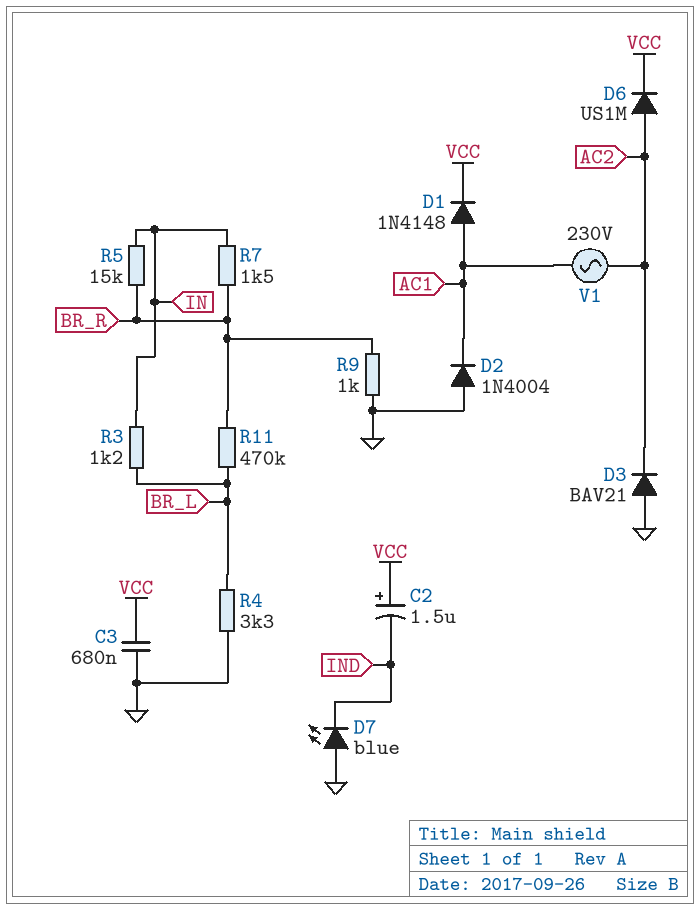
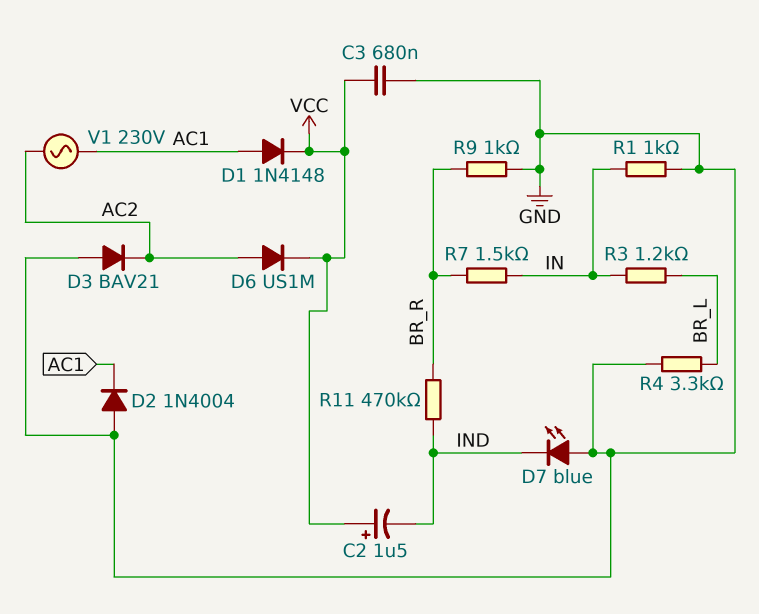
R1: none -> 1k (GND, IN)
R5: 15k (BR_R, IN) -> none
R11: 470k (BR_L, BR_R) -> 470k (BR_R, IND)

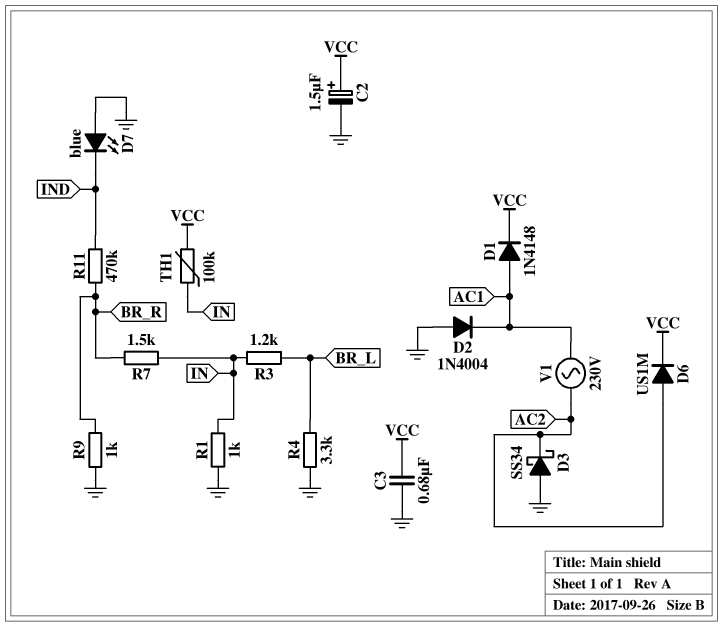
C2: 1.5uF (plus VCC, minus IND) -> 1.5uF (plus VCC, minus GND)
D3: diode BAV21 (A GND, K AC2) -> schottky SS34 (A GND, K AC2)
TH1: none -> 100k (IN, VCC)

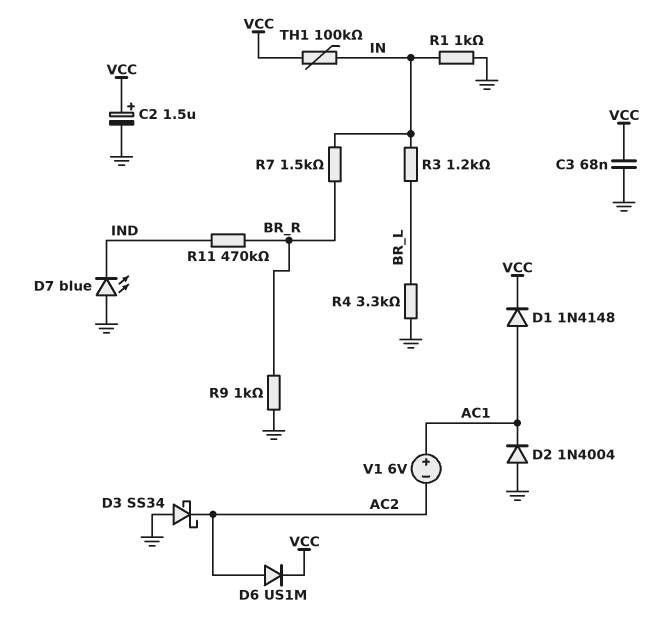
C3: 680nF (GND, VCC) -> 68nF (GND, VCC)
V1: AC 230V (AC1, AC2) -> 6V (plus AC1, minus AC2)

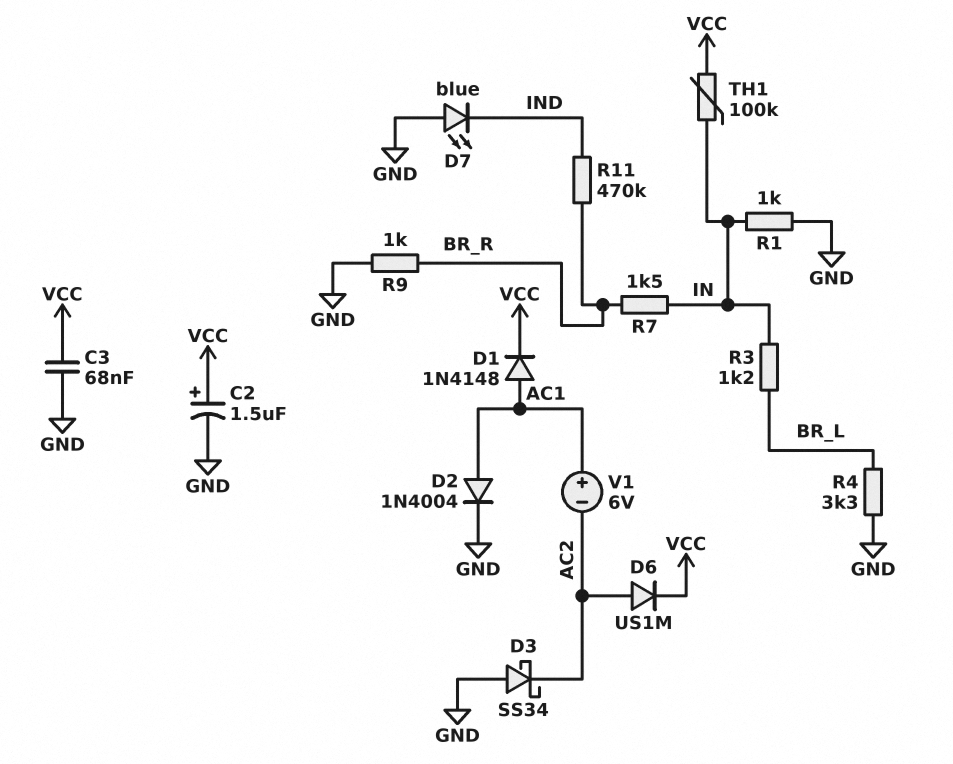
D2: diode 1N4004 (A GND, K AC1) -> diode 1N4004 (A AC1, K GND)

